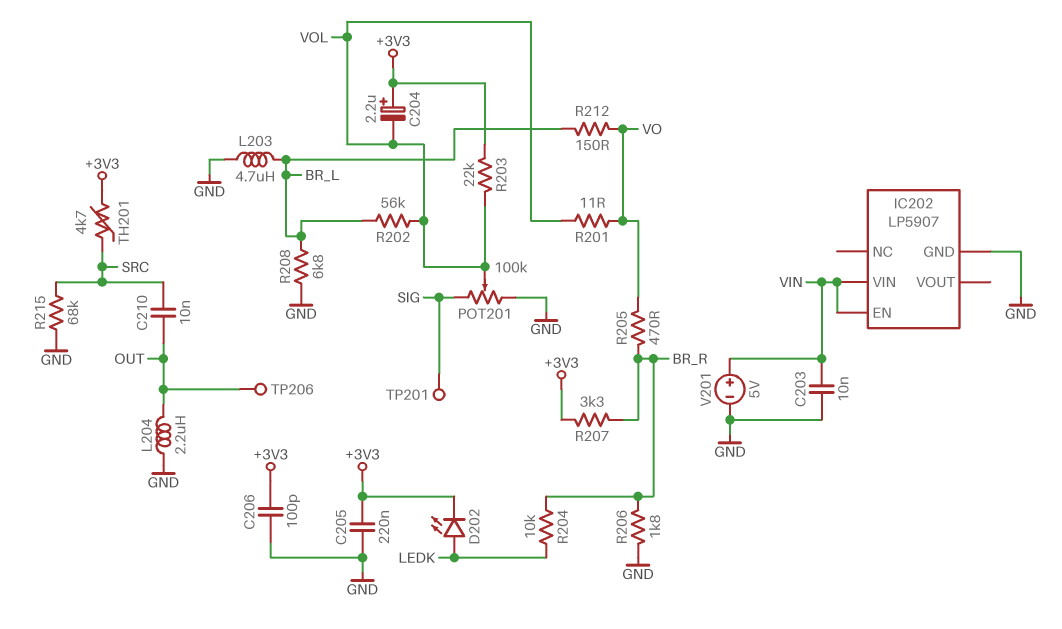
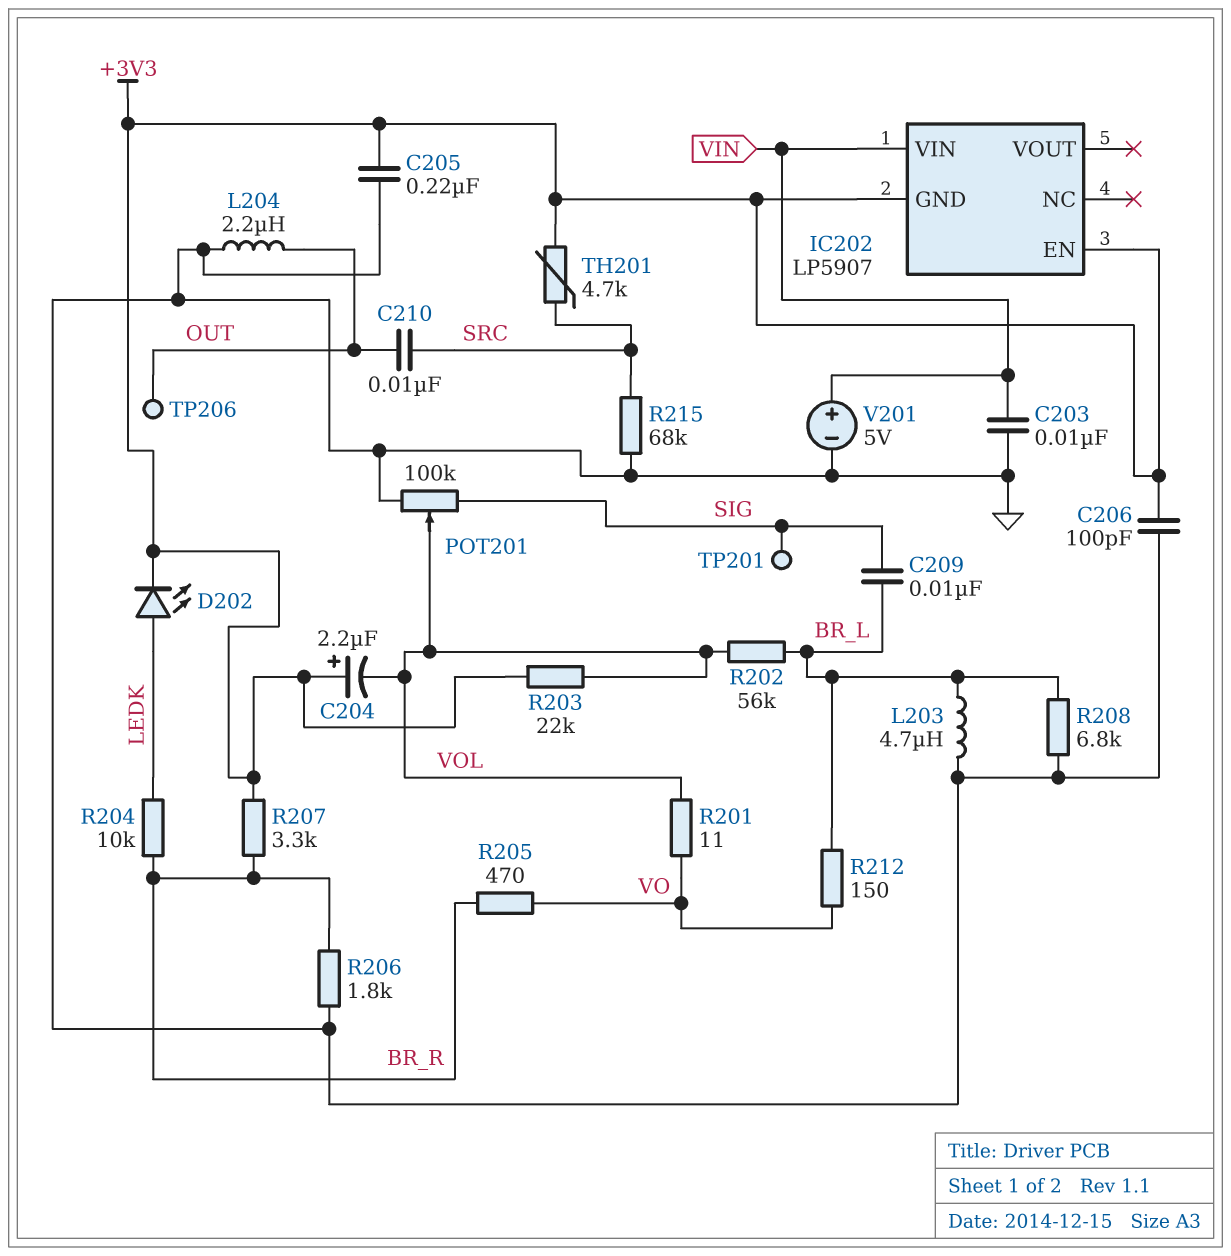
C209: none -> 10nF (BR_L, SIG)
IC202 pin EN: VIN -> +3V3
IC202 pin GND: GND -> +3V3

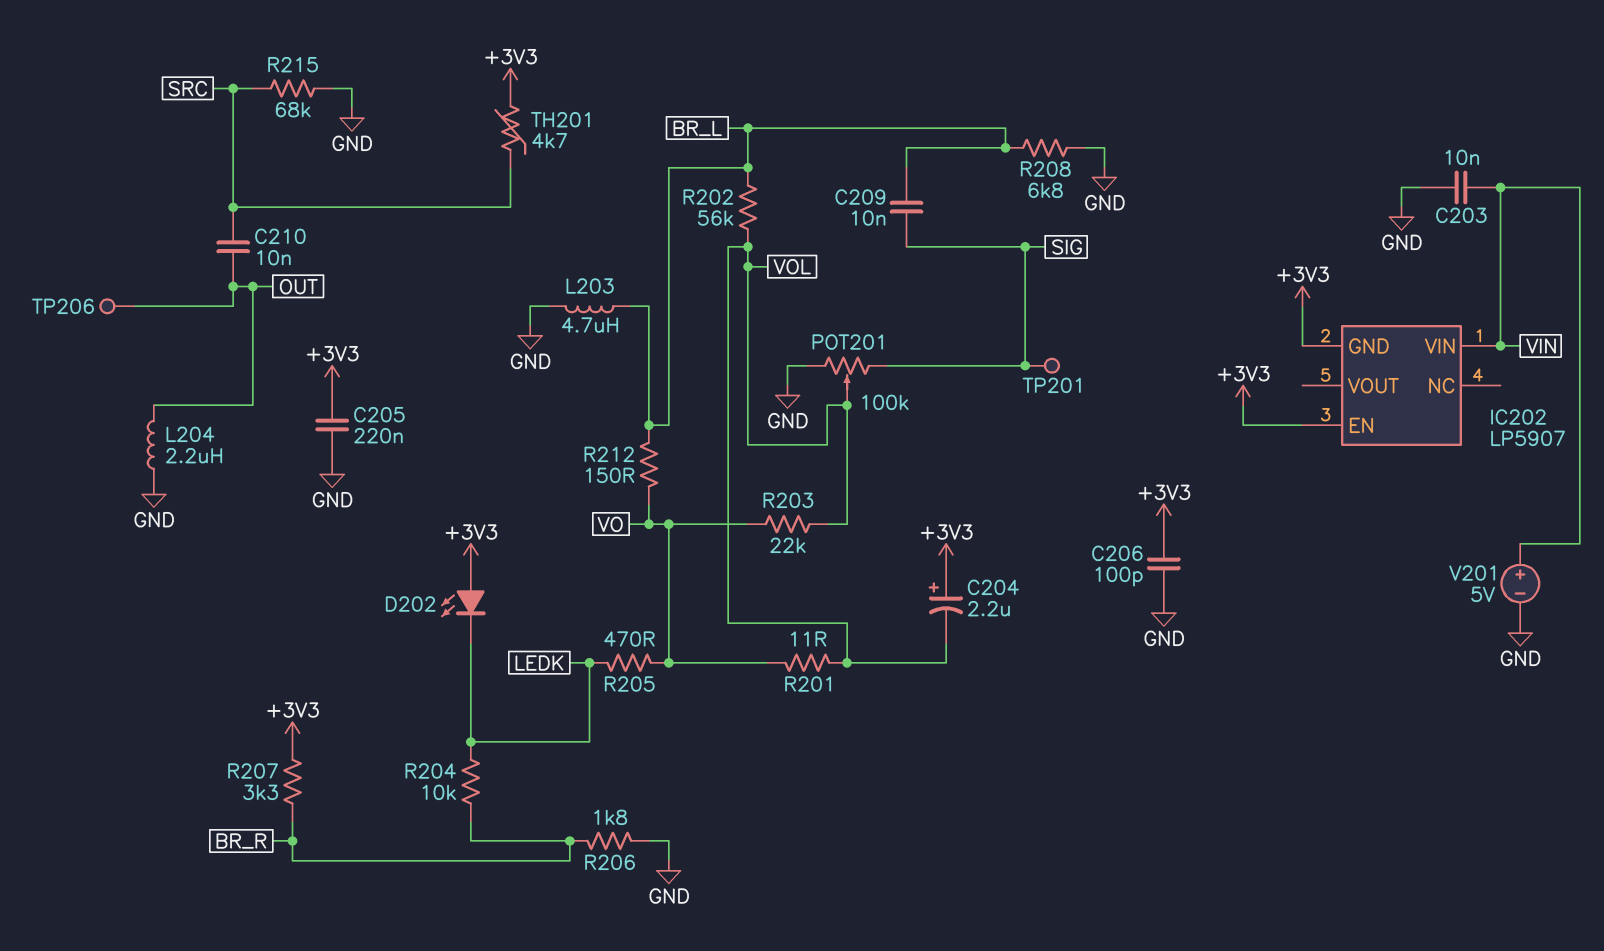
D202: LED (A LEDK, K +3V3) -> LED (A +3V3, K LEDK)
R203: 22k (+3V3, VOL) -> 22k (VO, VOL)
R205: 470 (BR_R, VO) -> 470 (LEDK, VO)

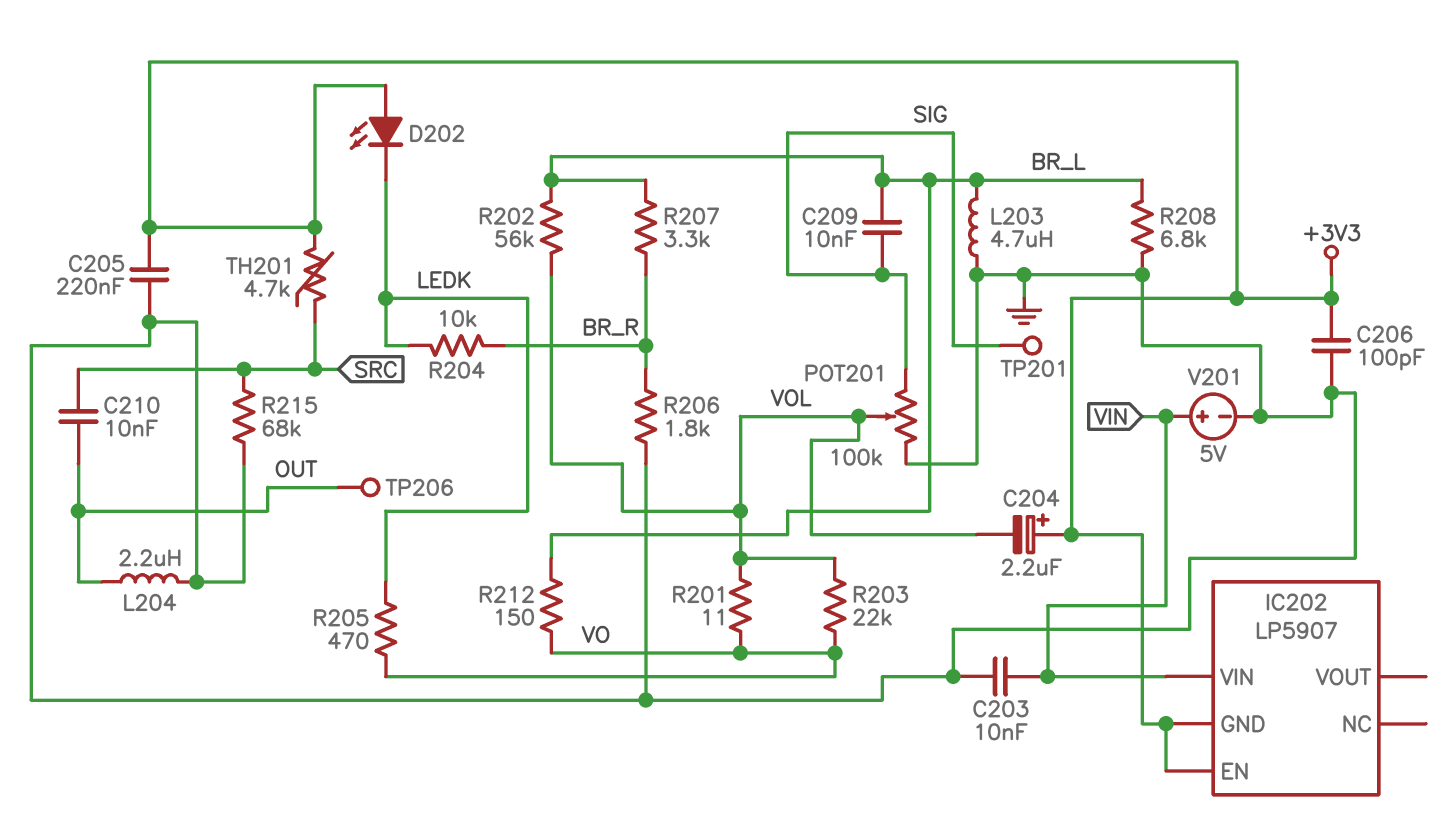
R207: 3.3k (+3V3, BR_R) -> 3.3k (BR_L, BR_R)

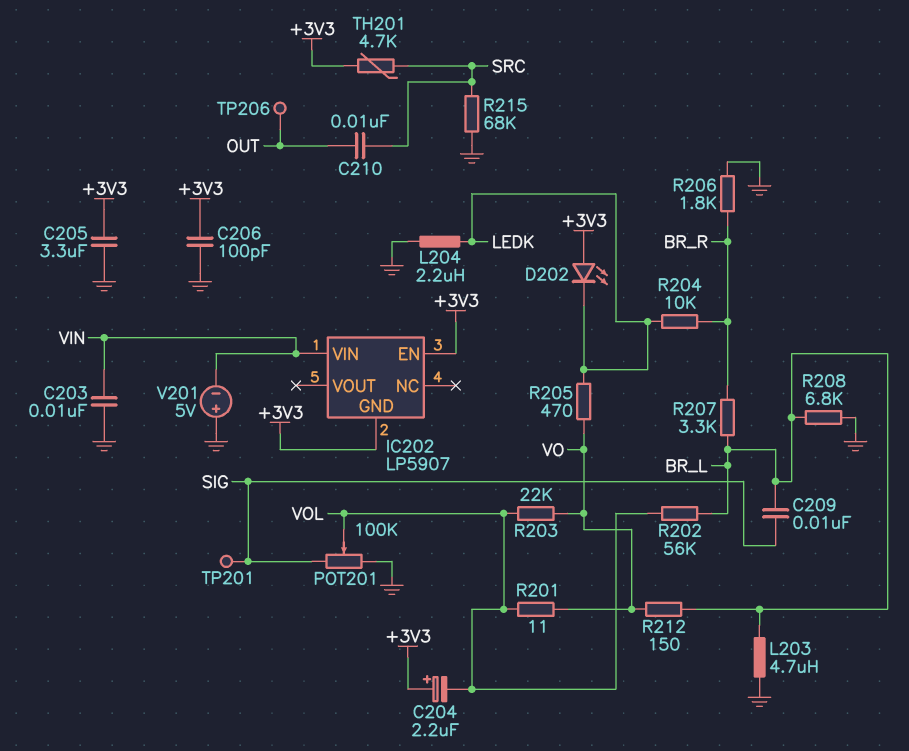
C205: 220nF (+3V3, GND) -> 3.3uF (+3V3, GND)
L204: 2.2uH (GND, OUT) -> 2.2uH (GND, LEDK)
V201: 5V (plus VIN, minus GND) -> 5V (plus GND, minus VIN)

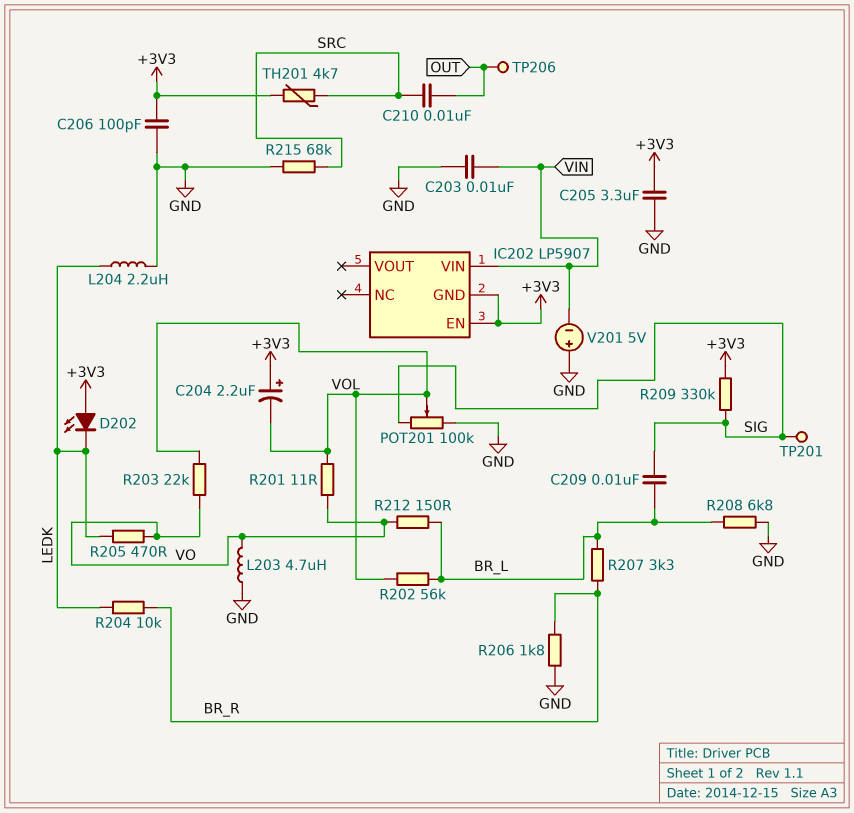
L203: 4.7uH (BR_L, GND) -> 4.7uH (GND, VO)
R209: none -> 330k (+3V3, SIG)

